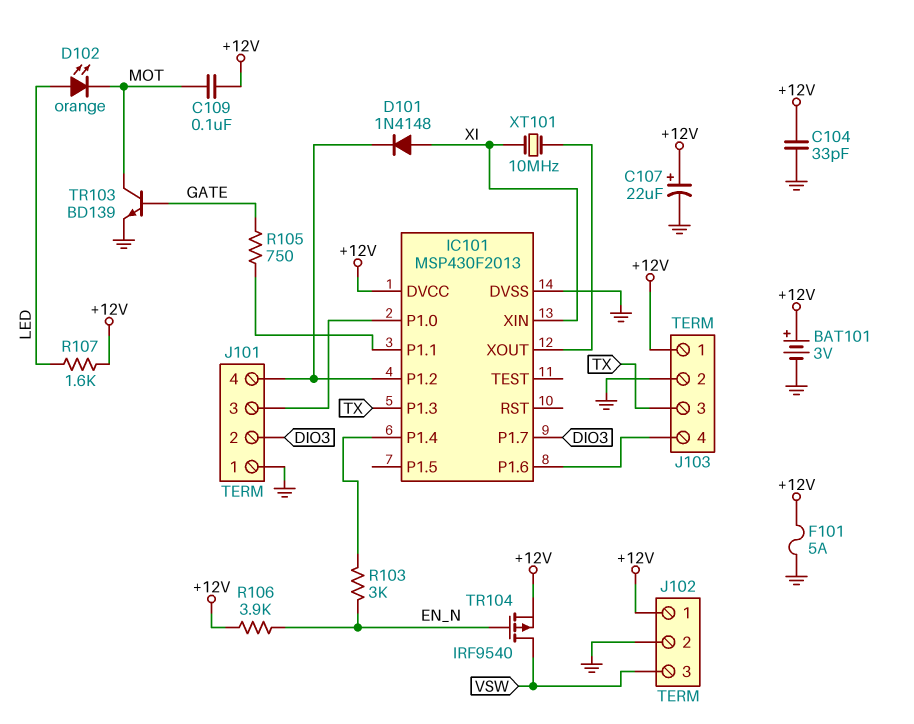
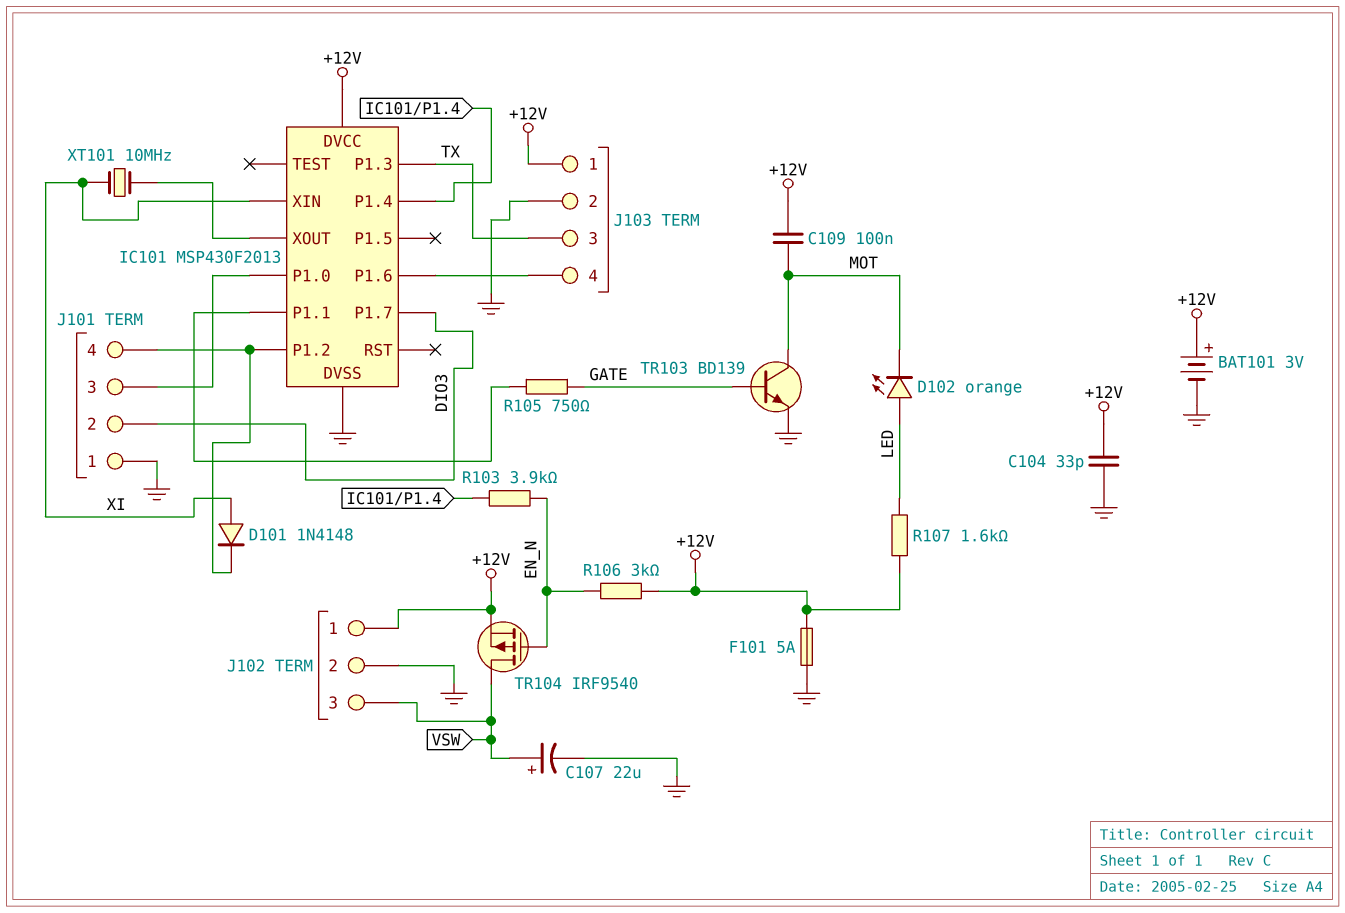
C107: 22uF (plus +12V, minus GND) -> 22uF (plus VSW, minus GND)
R103: 3k (EN_N, IC101/P1.4) -> 3.9k (EN_N, IC101/P1.4)
R106: 3.9k (+12V, EN_N) -> 3k (+12V, EN_N)

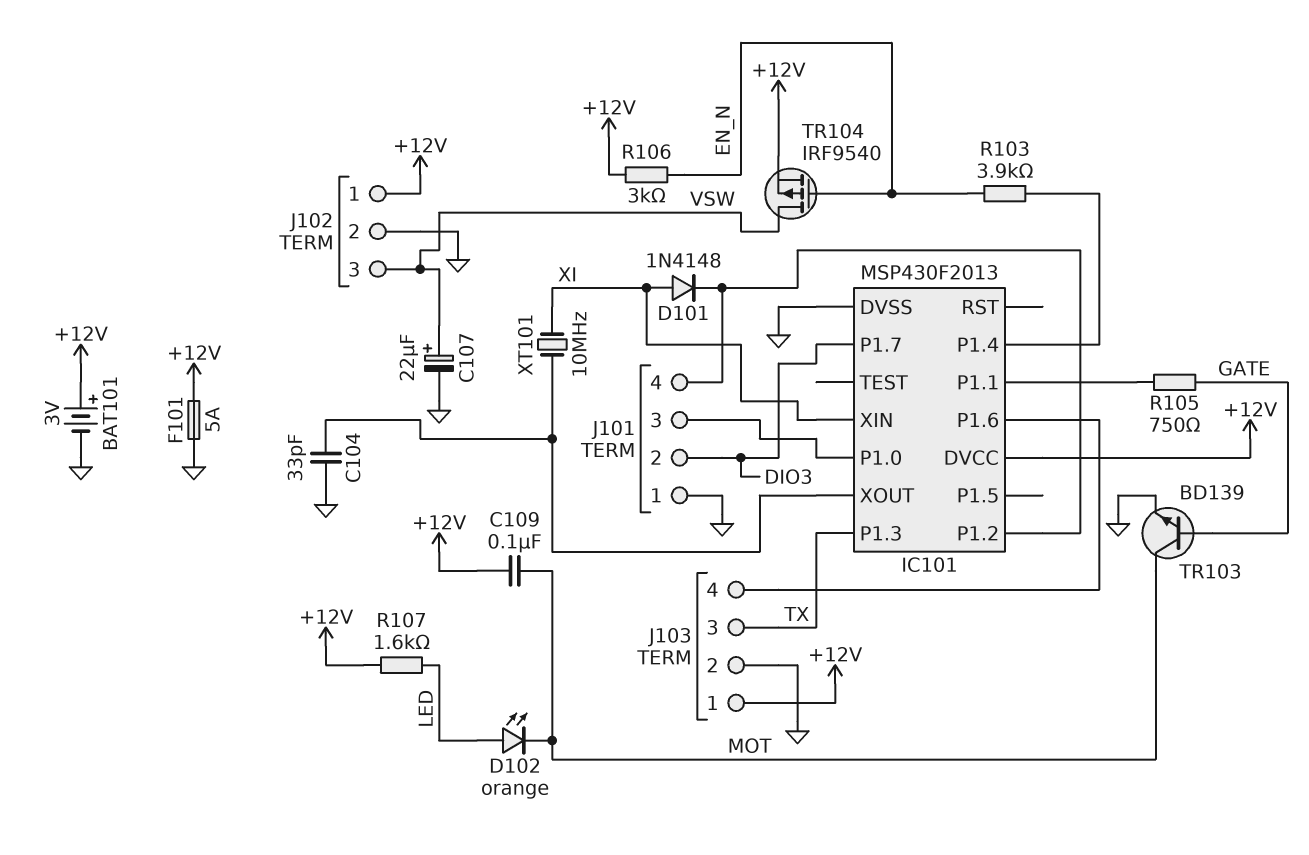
C104: 33pF (+12V, GND) -> 33pF (GND, IC101/XOUT)

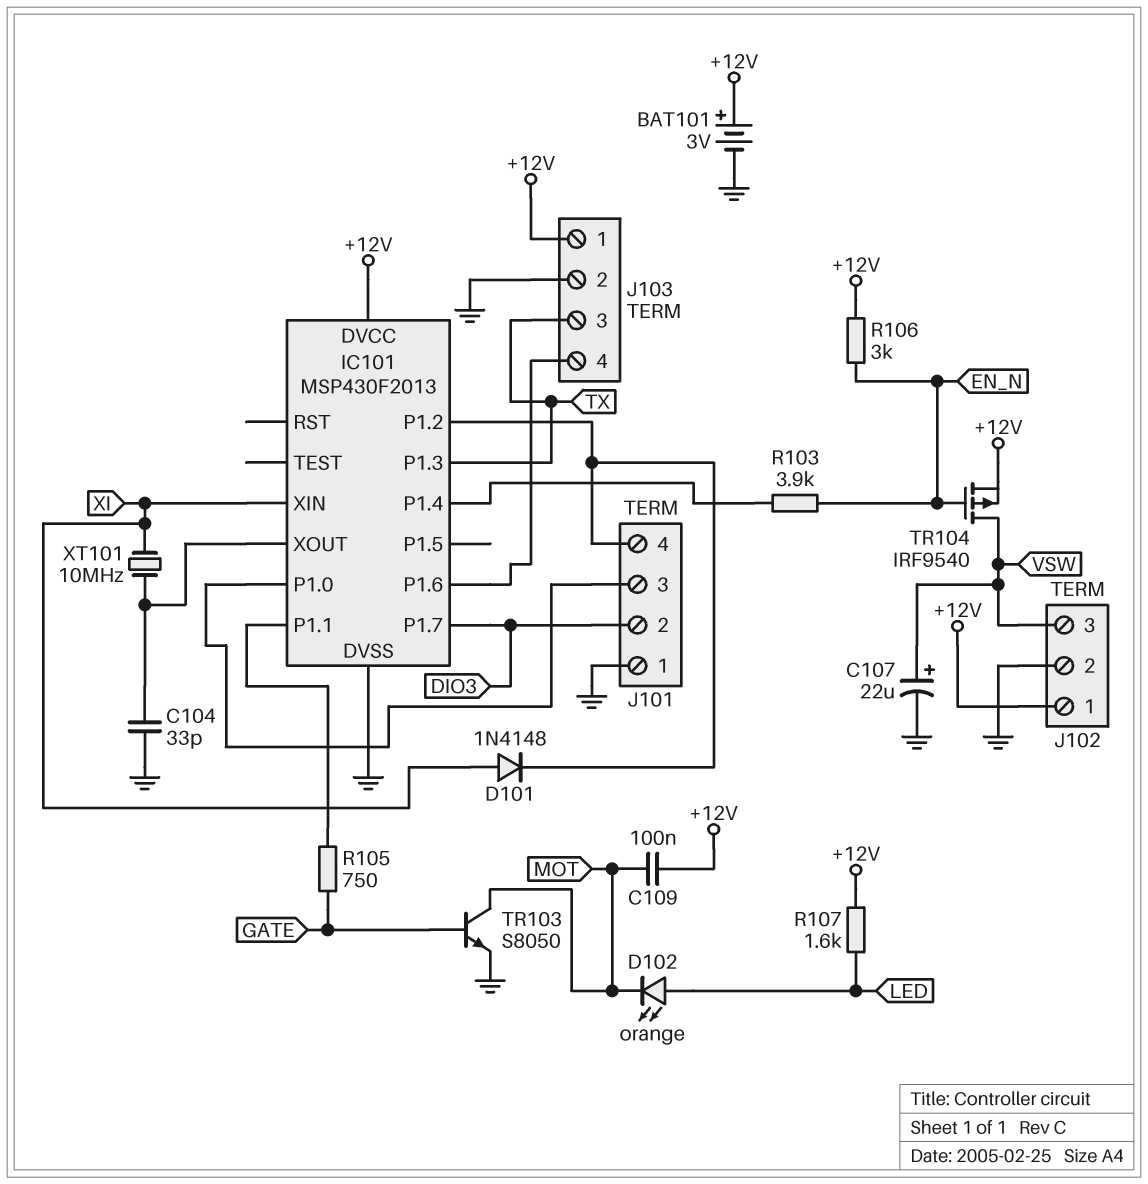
F101: 5A (+12V, GND) -> none
TR103: NPN BD139 (B GATE, C MOT, E GND) -> NPN S8050 (B GATE, C MOT, E GND)

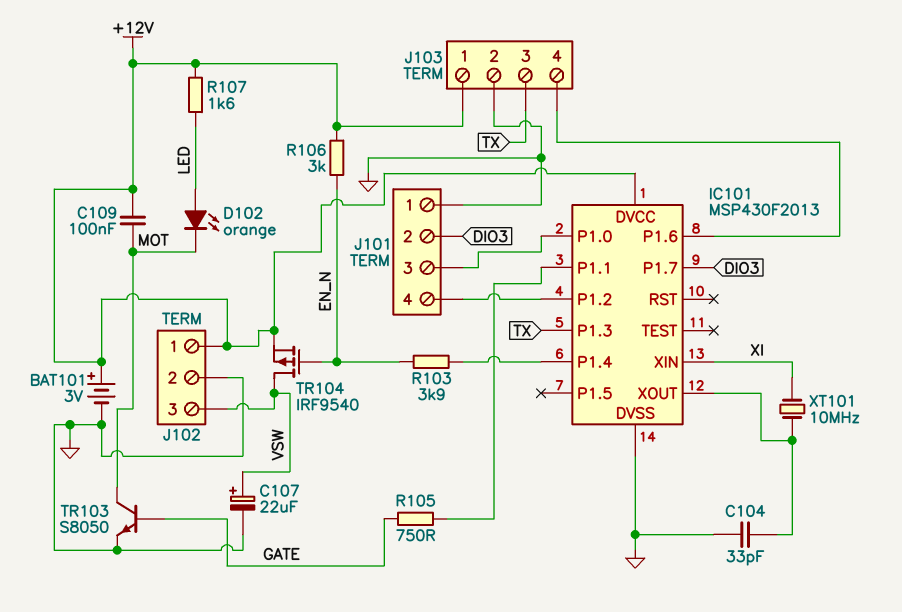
D101: diode 1N4148 (A XI, K IC101/P1.2) -> none

